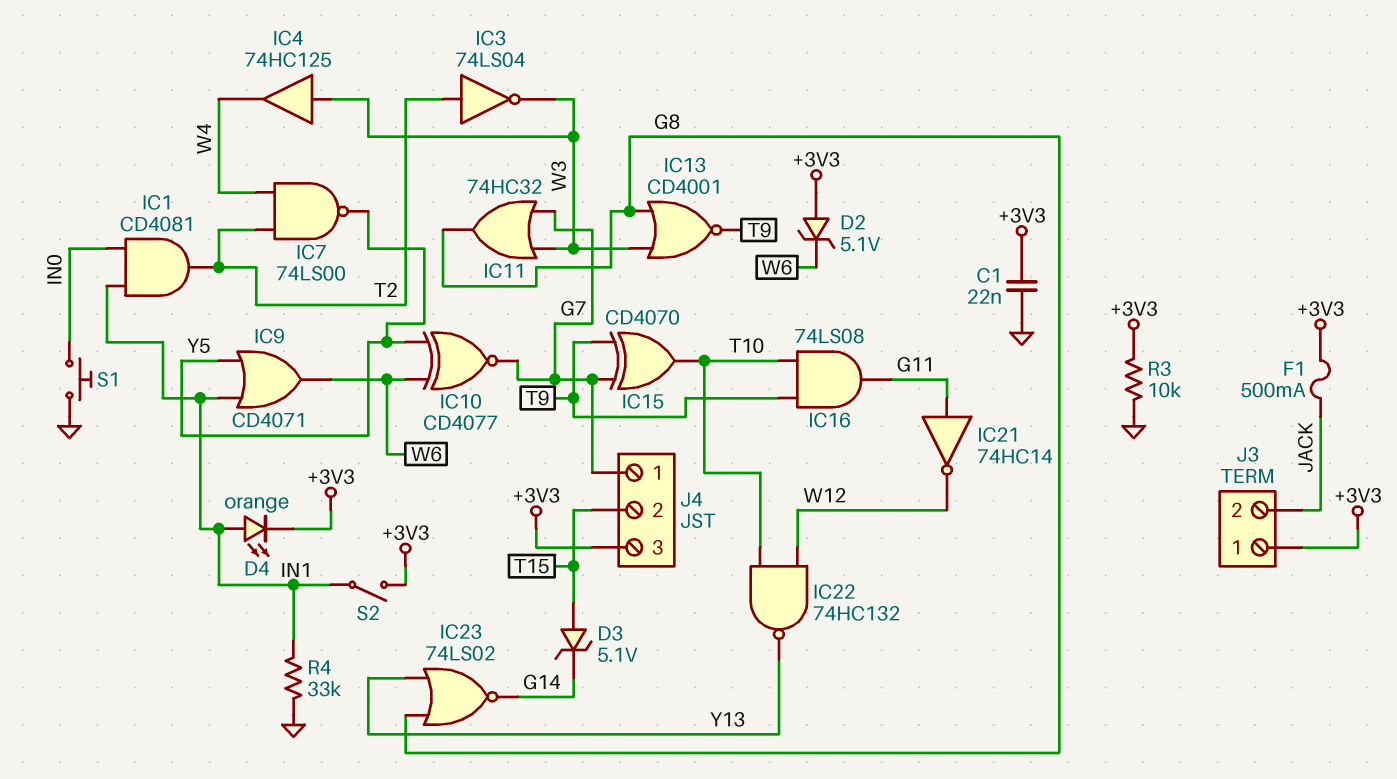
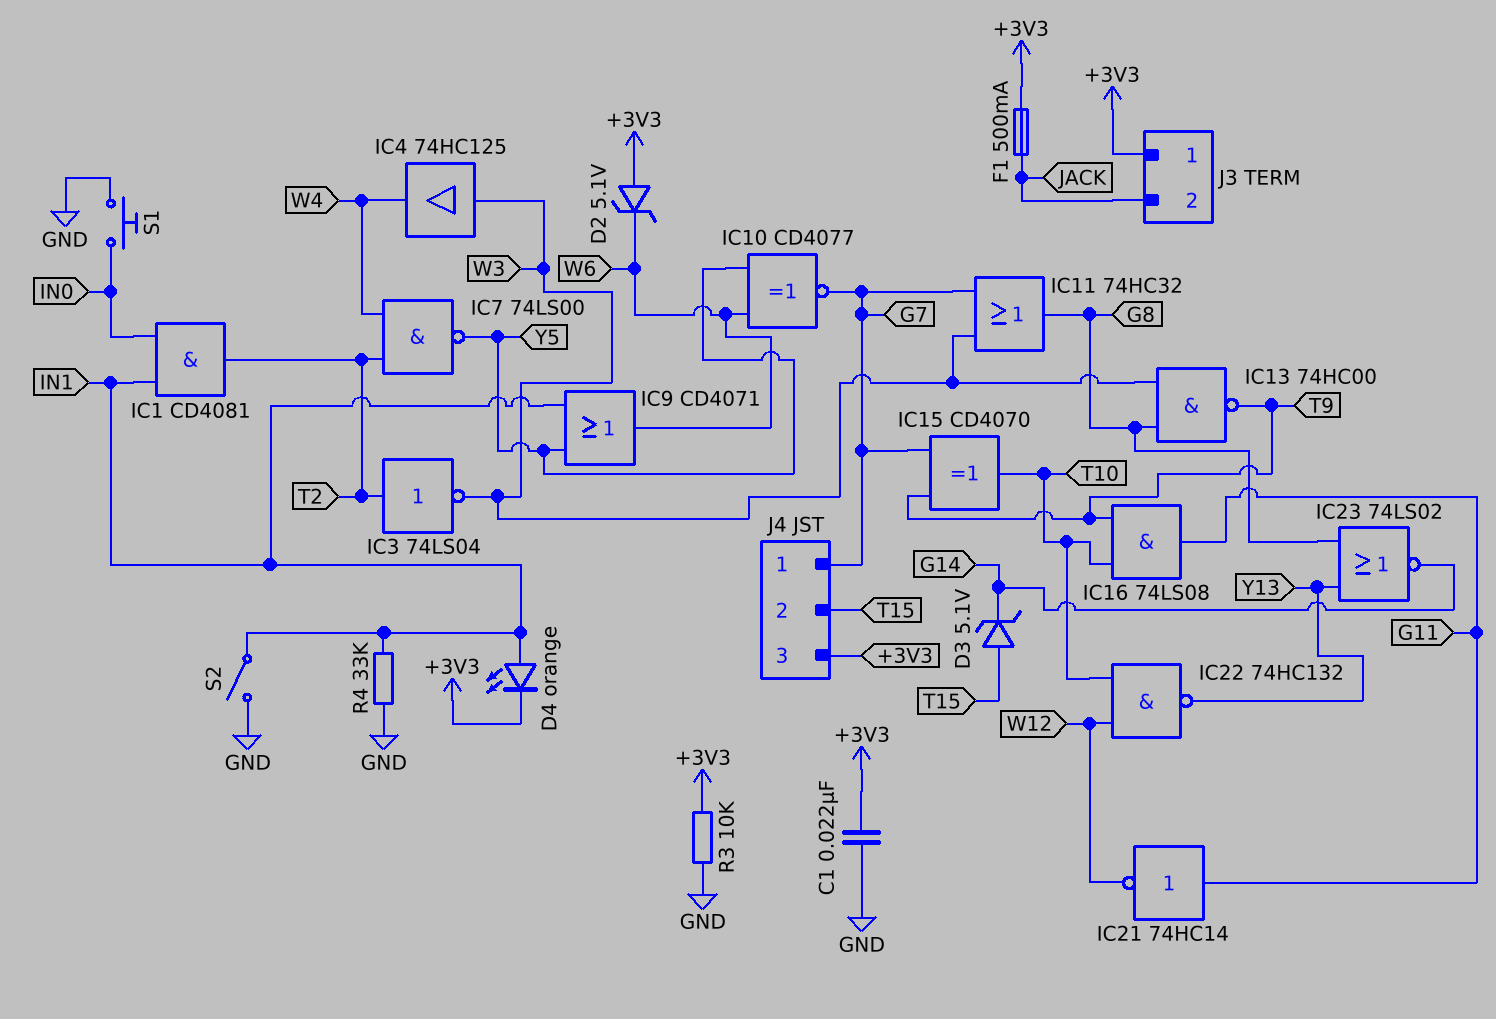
IC13: NOR CD4001 (in G8, in W3, out T9) -> NAND 74HC00 (in G8, in W3, out T9)
S2: switch (+3V3, IN1) -> switch (GND, IN1)

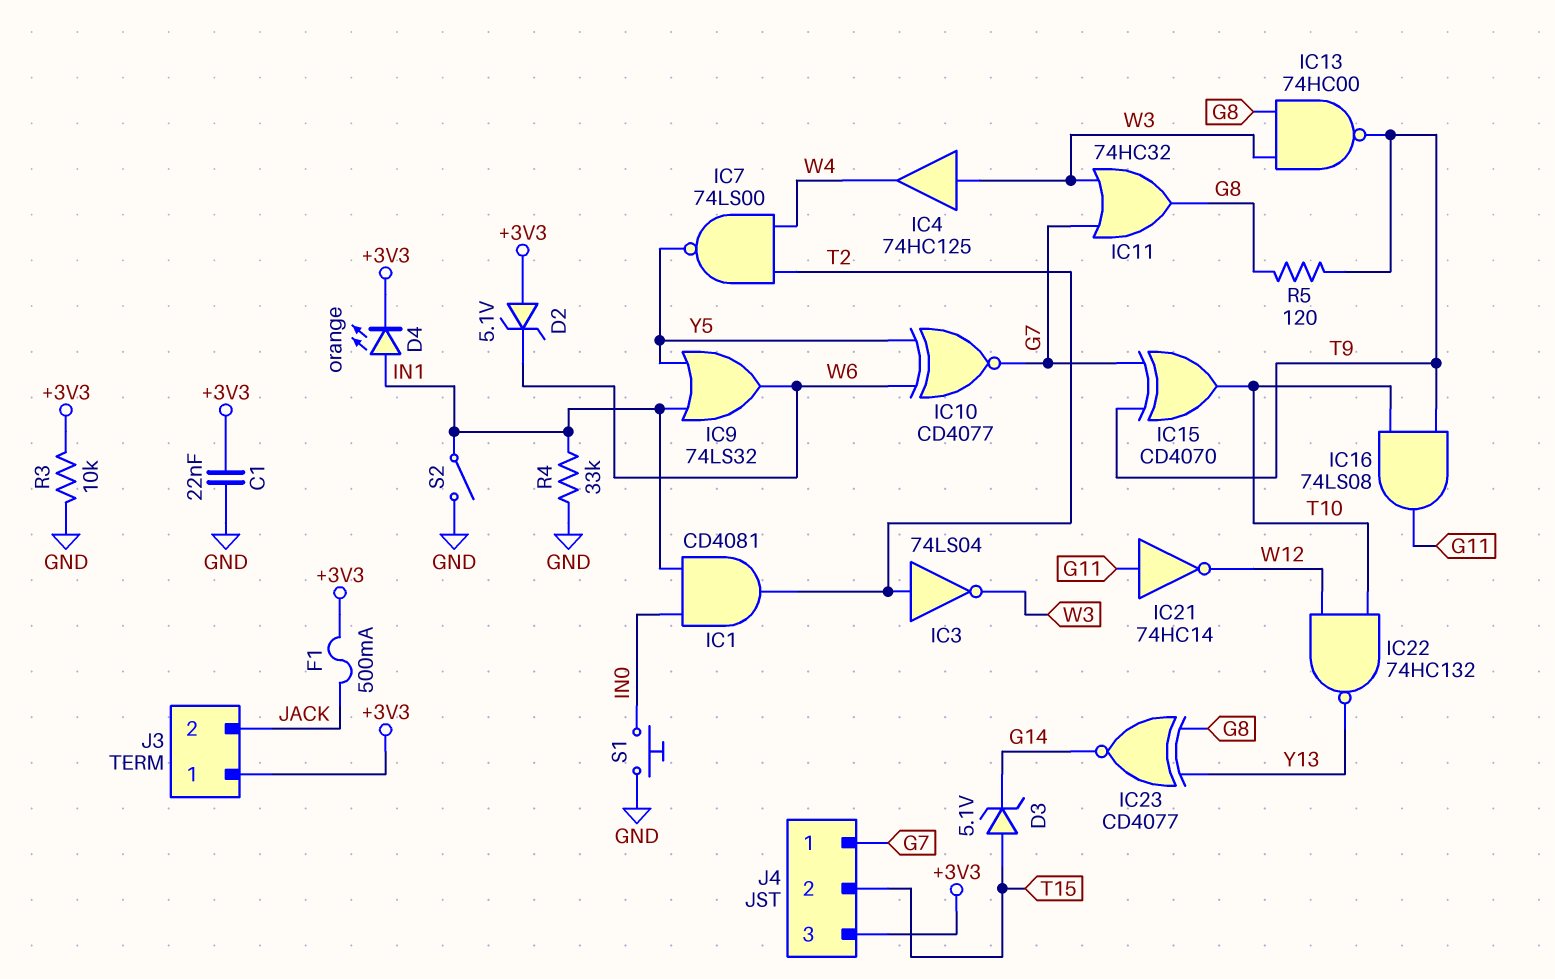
IC9: OR CD4071 (in IN1, in Y5, out W6) -> OR 74LS32 (in IN1, in Y5, out W6)
IC23: NOR 74LS02 (in G8, in Y13, out G14) -> XNOR CD4077 (in G8, in Y13, out G14)
R5: none -> 120 (G8, T9)

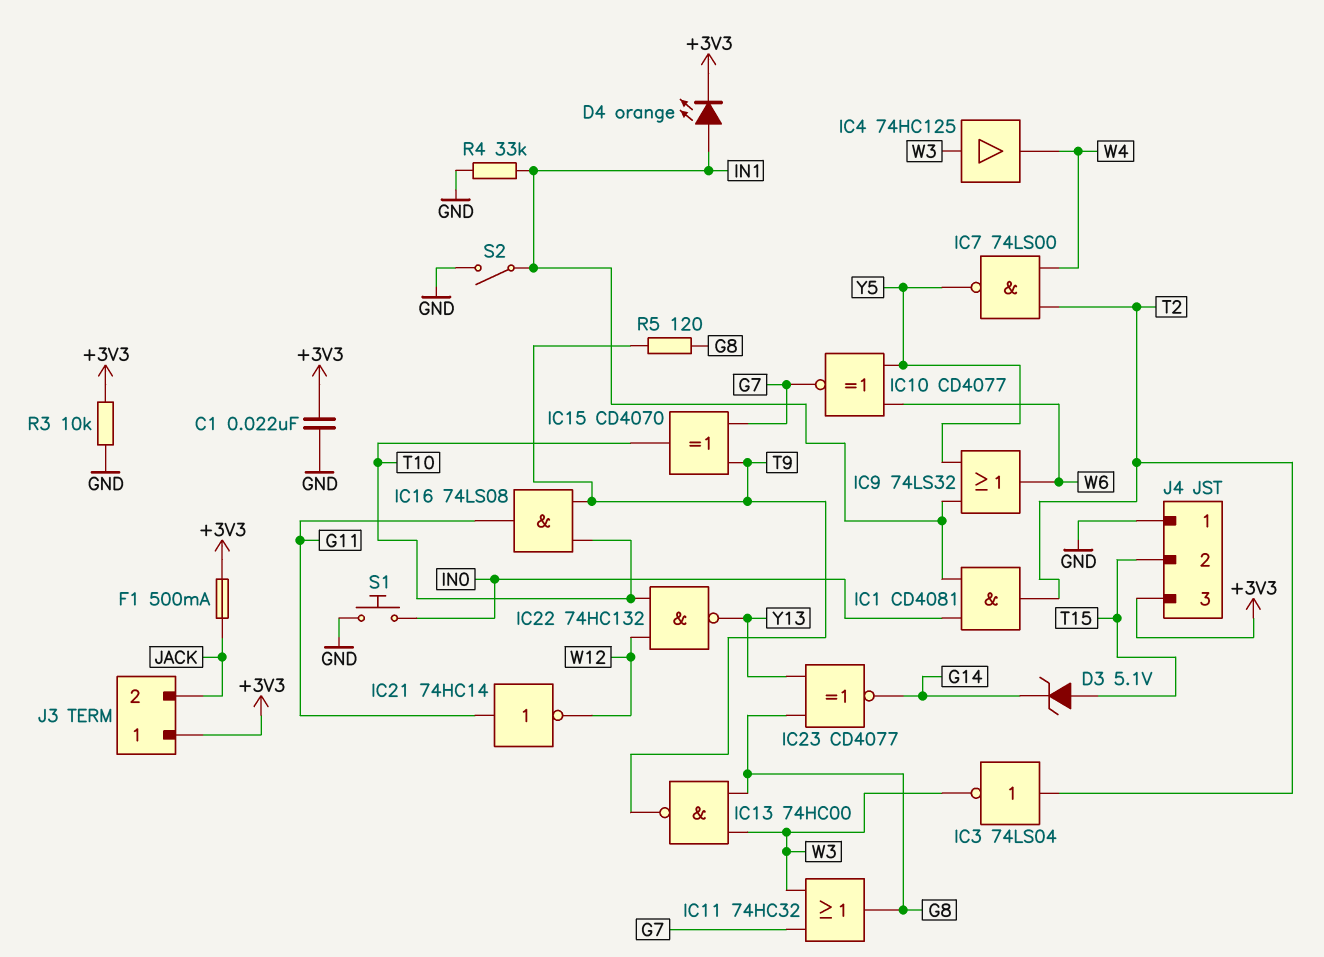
D2: zener 5.1V (A +3V3, K W6) -> none
J4 pin 1: G7 -> GND

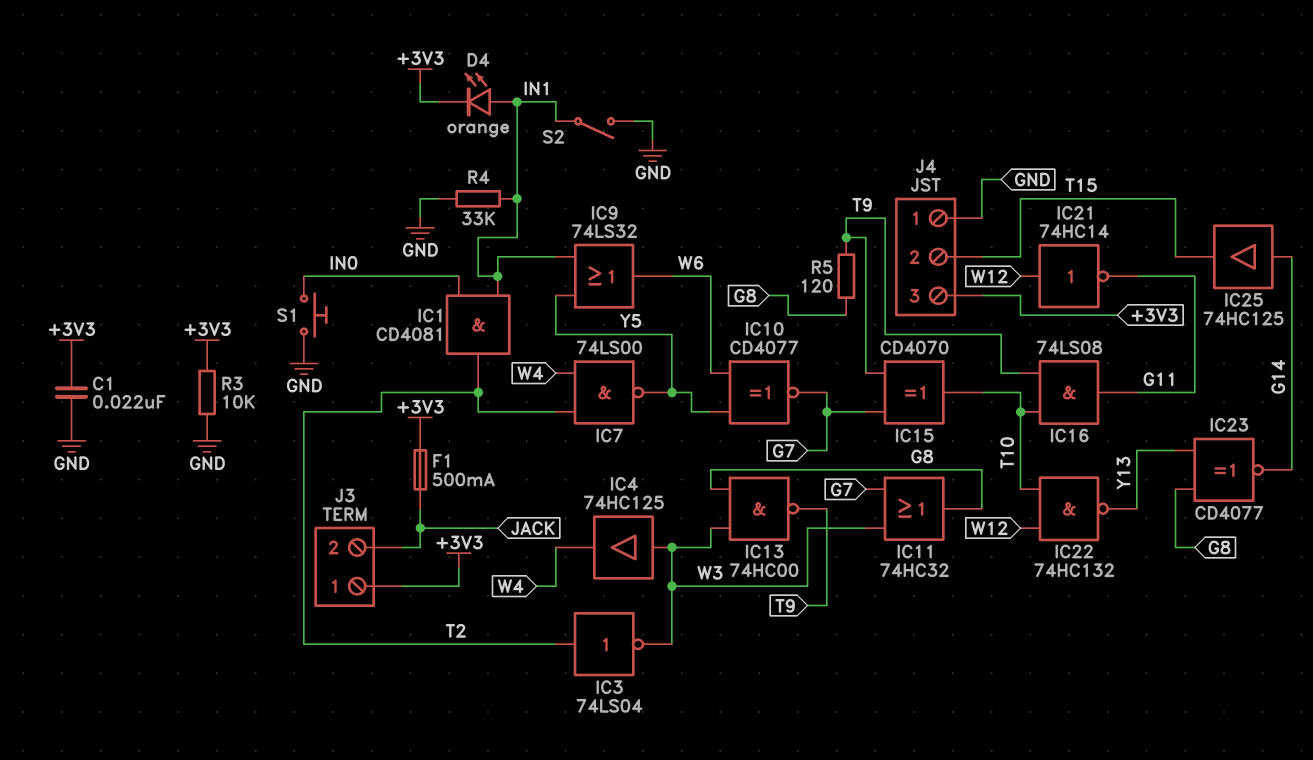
D3: zener 5.1V (A T15, K G14) -> none
IC21: NOT 74HC14 (in G11, out W12) -> NOT 74HC14 (in W12, out G11)
IC25: none -> buffer 74HC125 (in G14, out T15)

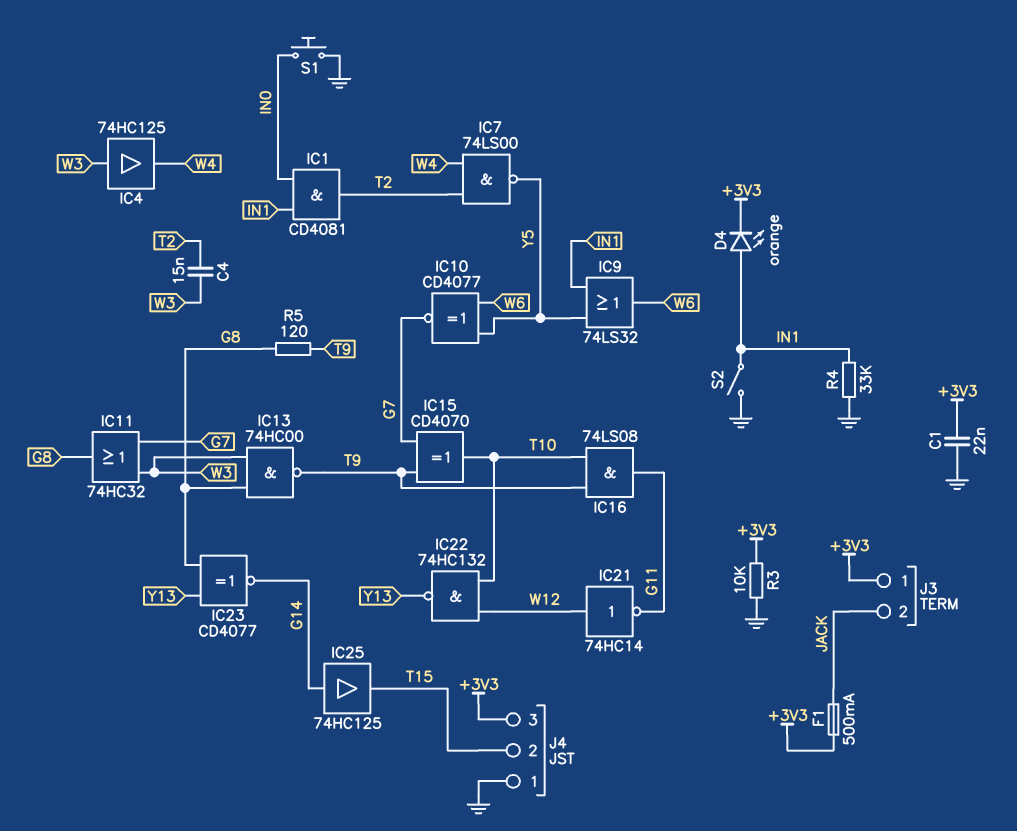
C4: none -> 15nF (T2, W3)
IC3: NOT 74LS04 (in T2, out W3) -> none

